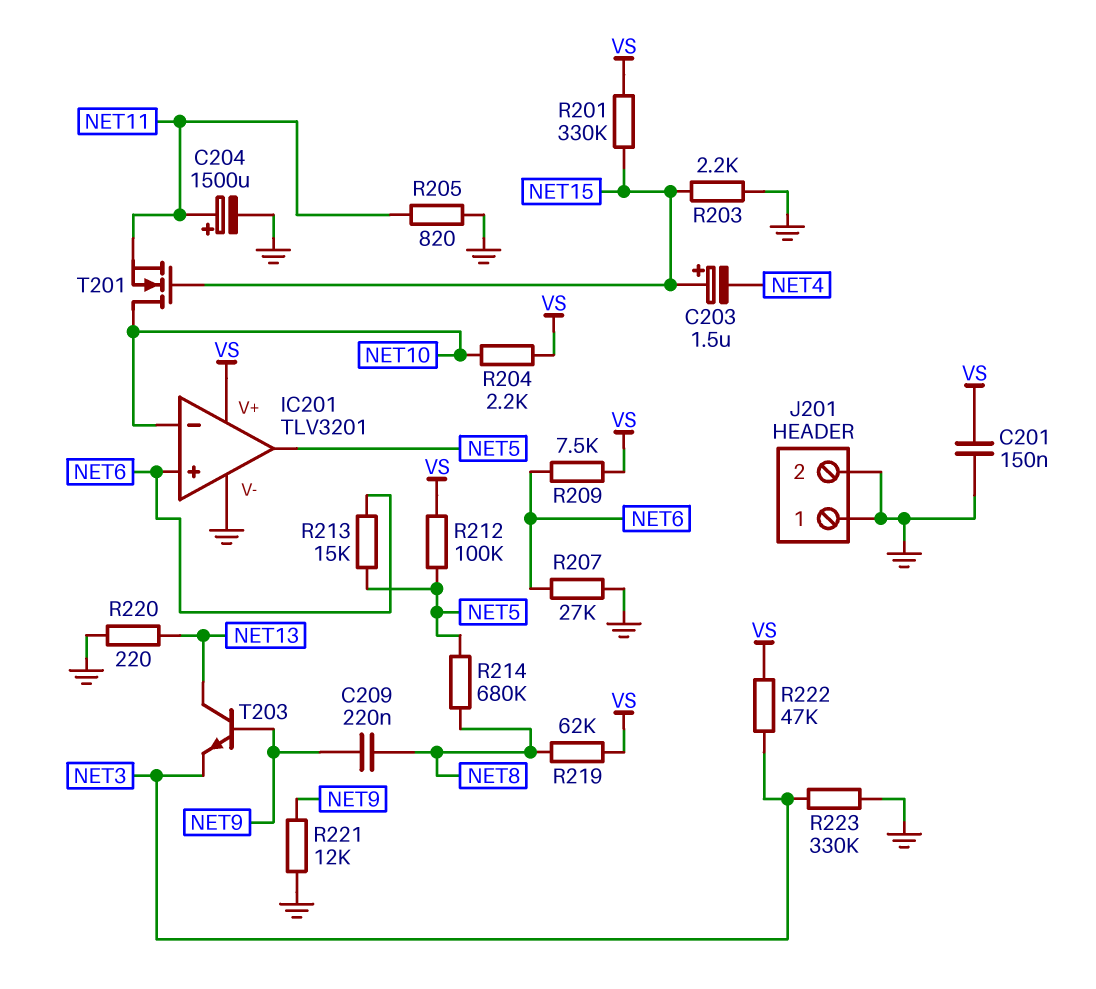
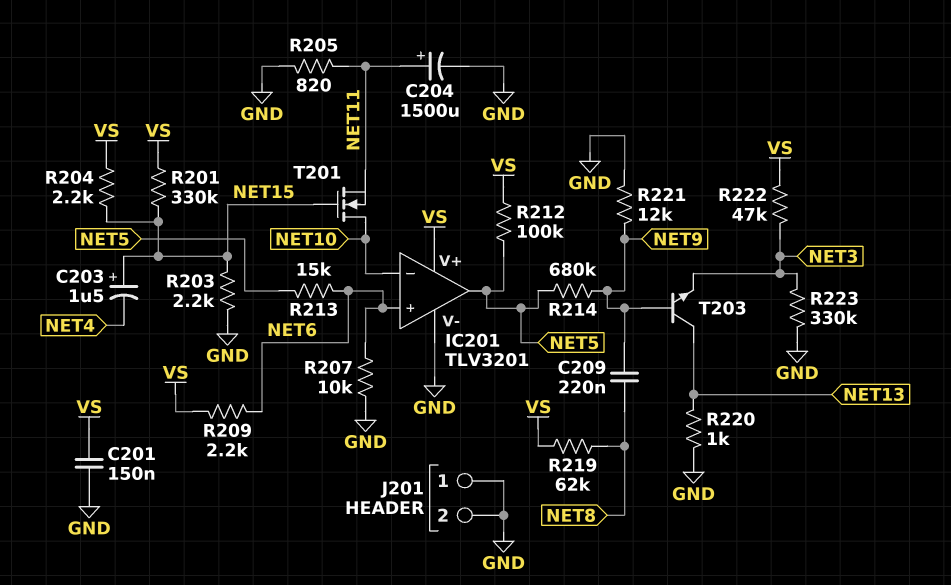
R204: 2.2k (NET10, VS) -> 2.2k (NET15, VS)
R207: 27k (GND, NET6) -> 10k (GND, NET6)
R209: 7.5k (NET6, VS) -> 2.2k (NET6, VS)
R214: 680k (NET5, NET8) -> 680k (NET5, NET9)
R220: 220 (GND, NET13) -> 1k (GND, NET13)

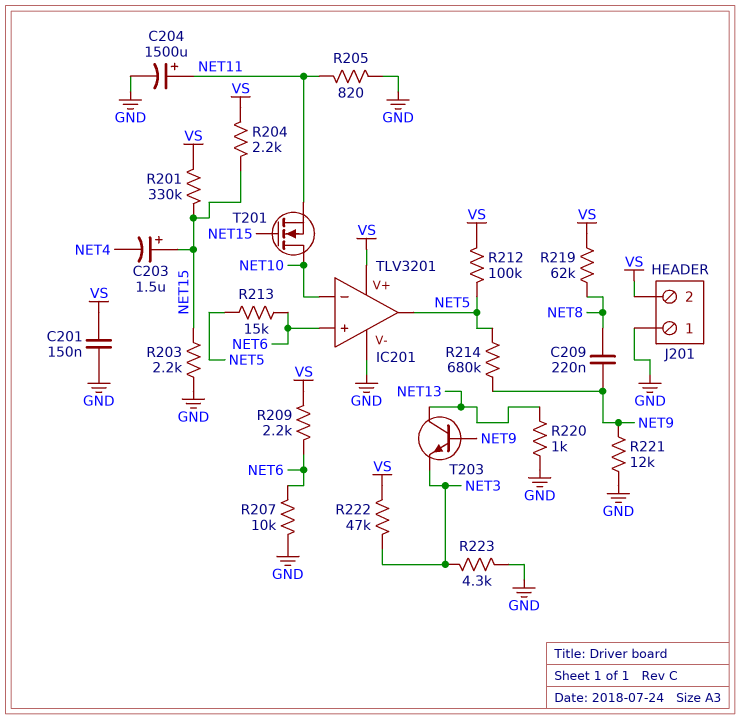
J201 pin 2: GND -> VS
R223: 330k (GND, NET3) -> 4.3k (GND, NET3)

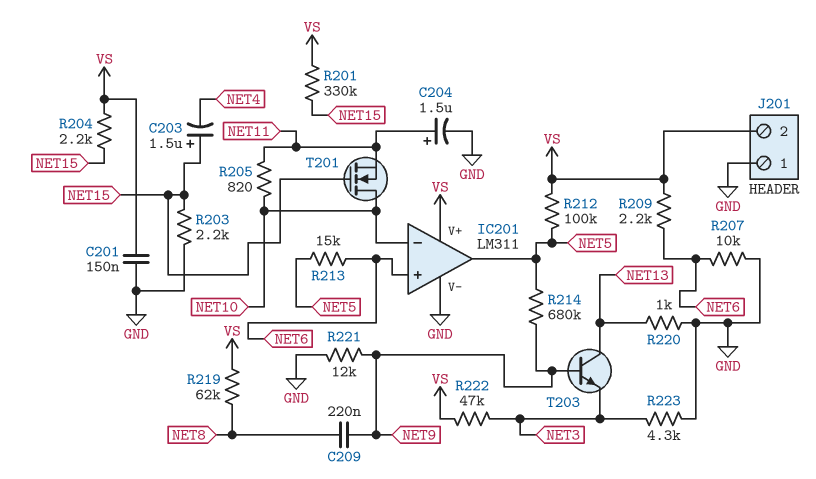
C204: 1500uF (plus NET11, minus GND) -> 1.5uF (plus NET11, minus GND)
IC201: TLV3201 -> LM311
R205: 820 (GND, NET11) -> 820 (NET10, NET11)

